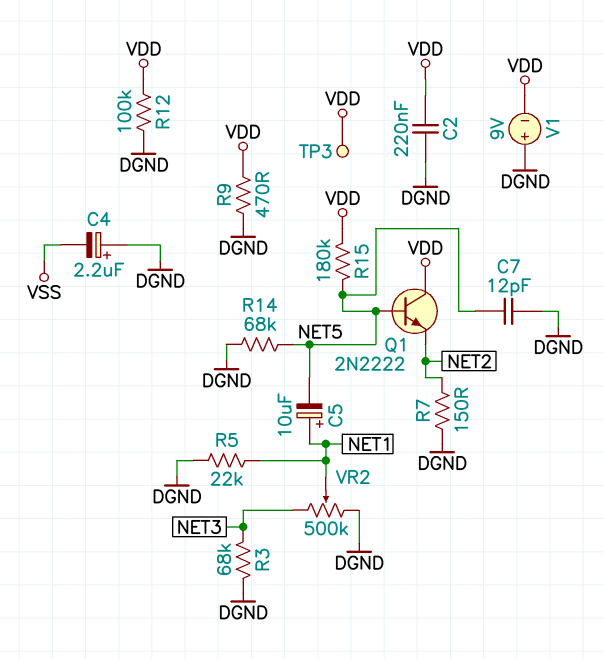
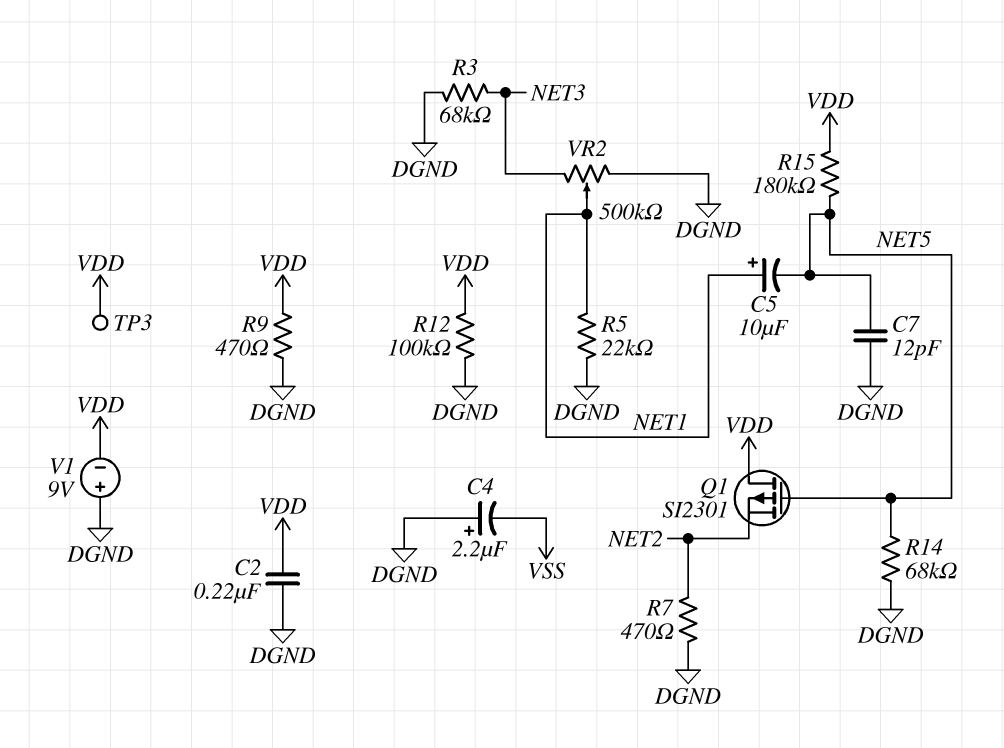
Q1: NPN 2N2222 (B NET5, C VDD, E NET2) -> PMOS SI2301 (G NET5, D VDD, S NET2)
R7: 150 (DGND, NET2) -> 470 (DGND, NET2)

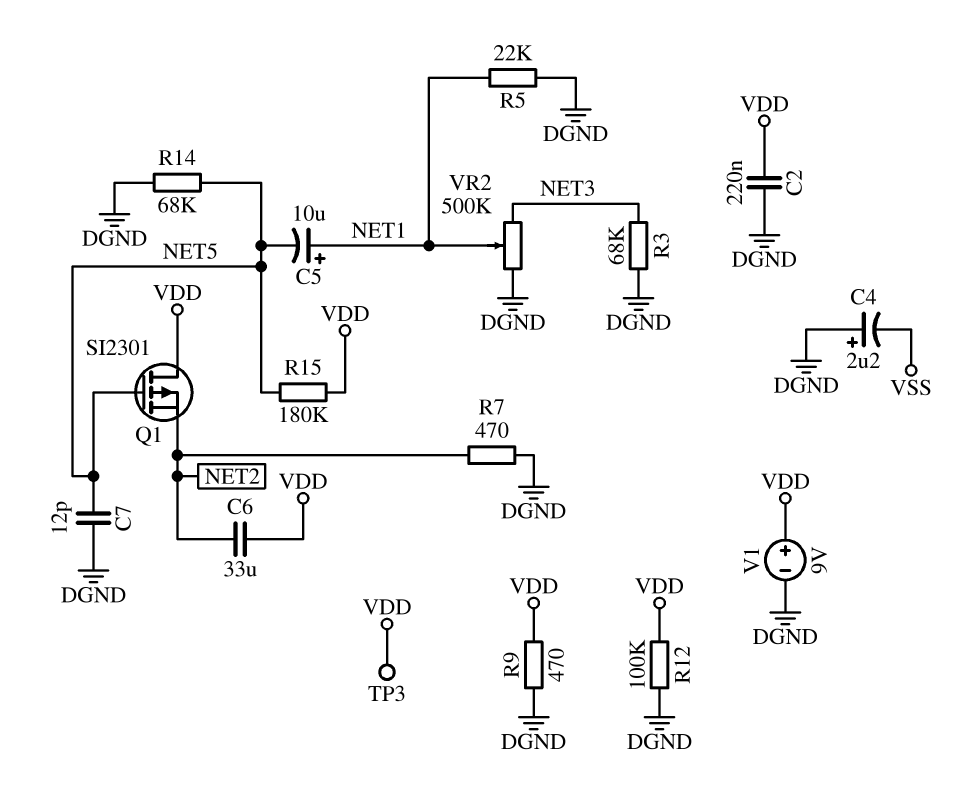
C6: none -> 33uF (NET2, VDD)
V1: 9V (plus DGND, minus VDD) -> 9V (plus VDD, minus DGND)

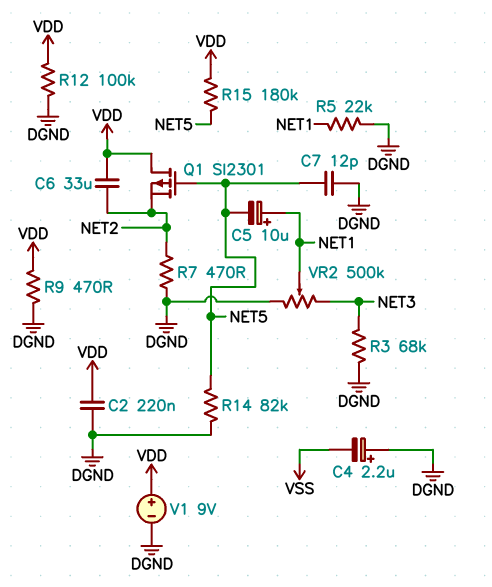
R14: 68k (DGND, NET5) -> 82k (DGND, NET5)
TP3: test point (VDD) -> none

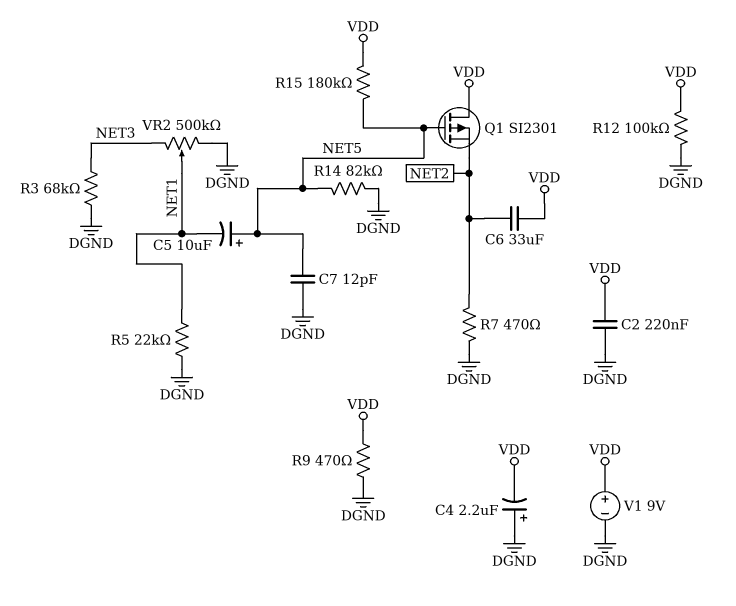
C4: 2.2uF (plus DGND, minus VSS) -> 2.2uF (plus DGND, minus VDD)
C5: 10uF (plus NET1, minus NET5) -> 10uF (plus NET5, minus NET1)

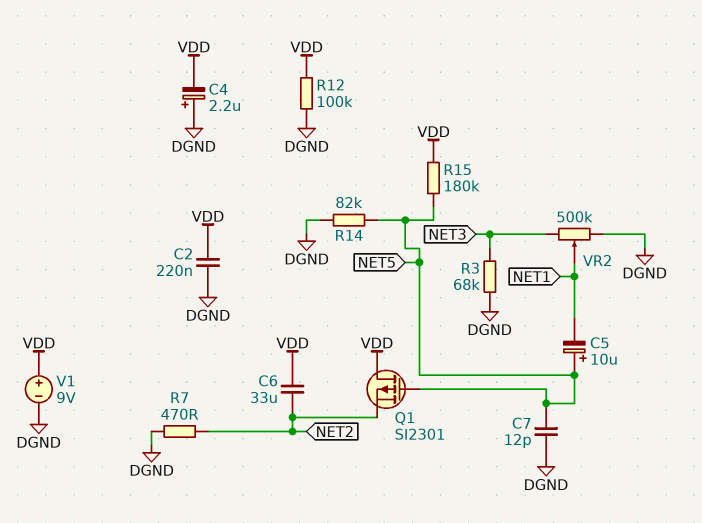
R5: 22k (DGND, NET1) -> none
R9: 470 (DGND, VDD) -> none

